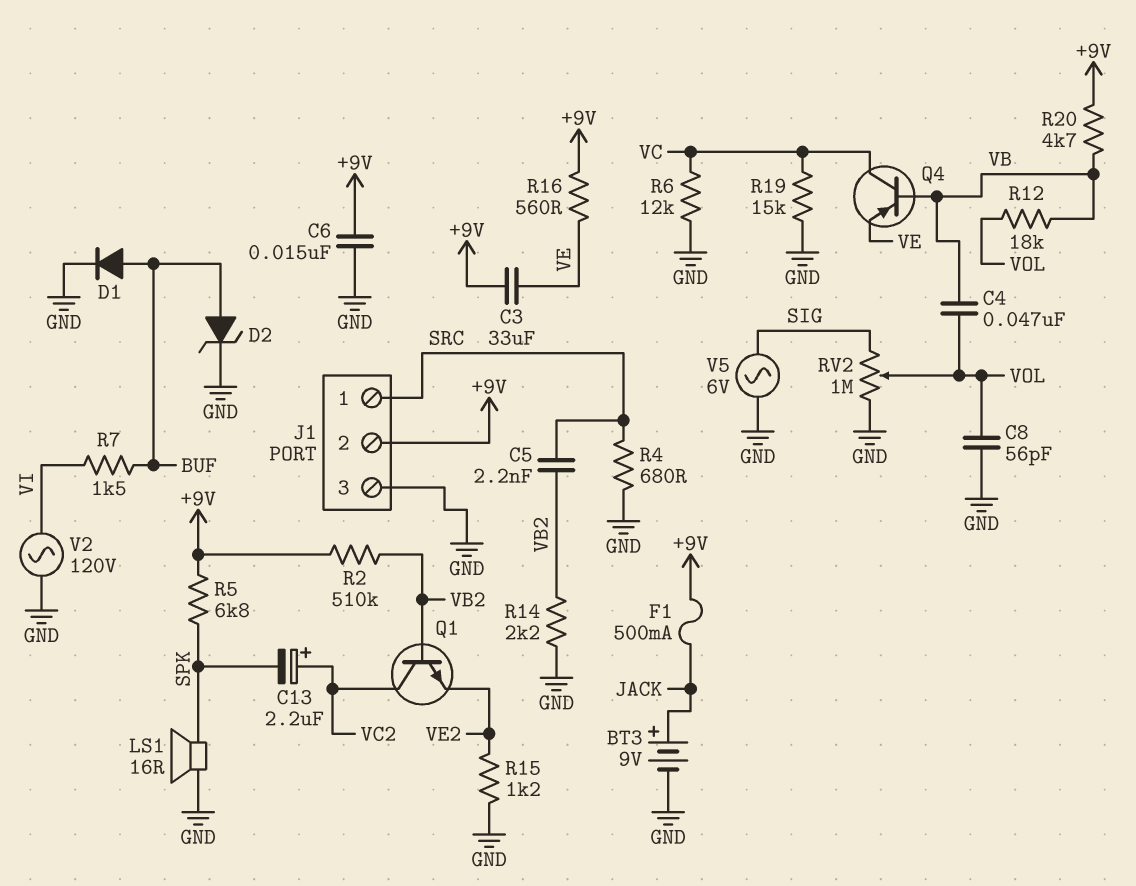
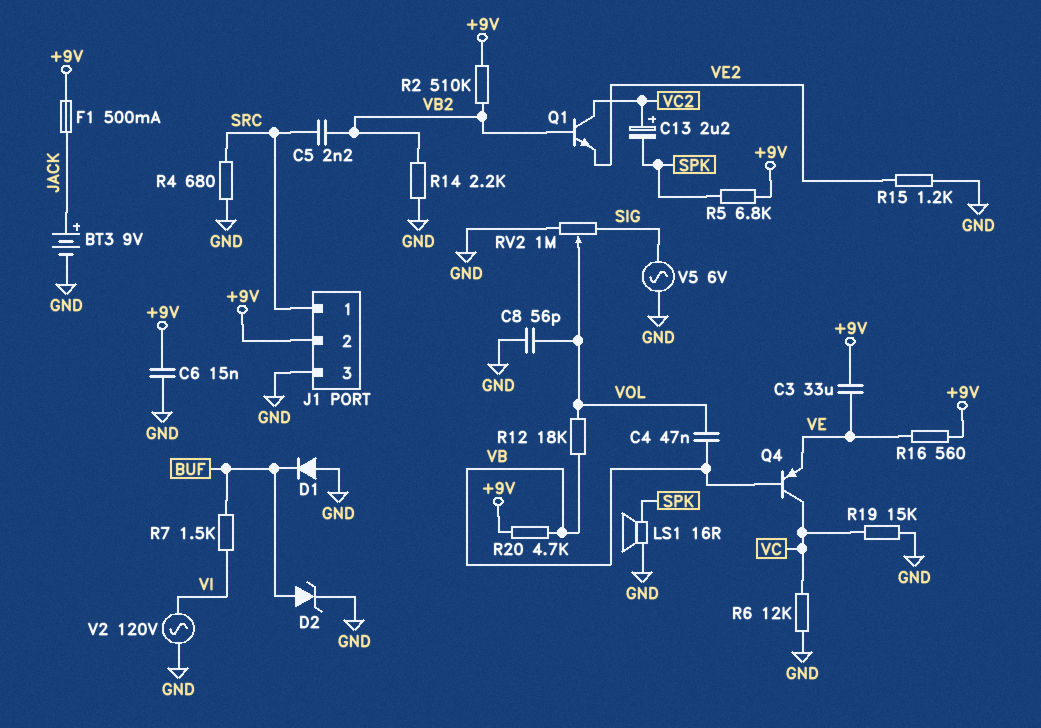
D1: diode (A BUF, K GND) -> diode (A GND, K BUF)

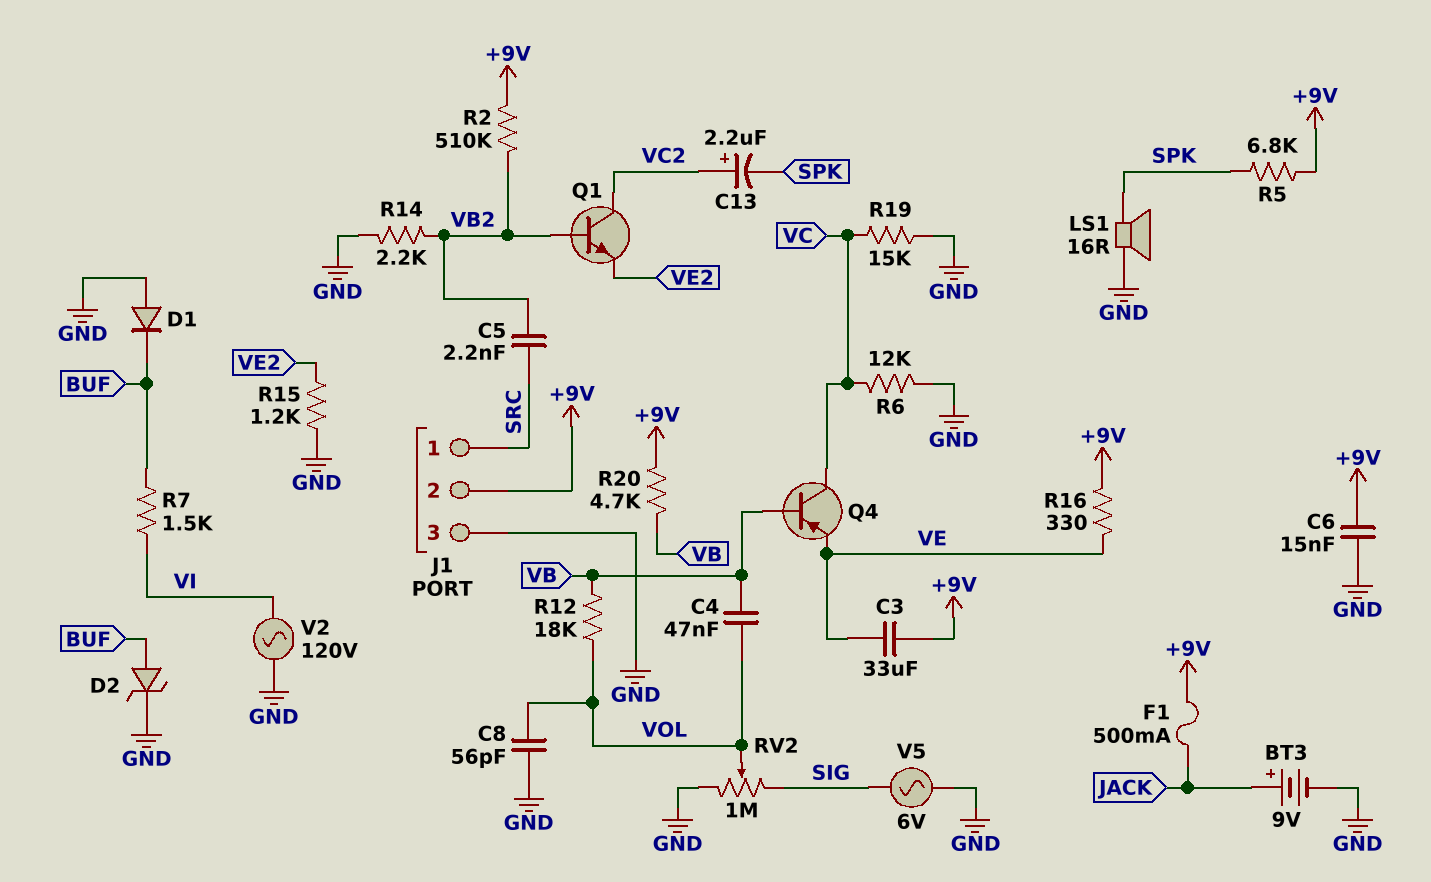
R4: 680 (GND, SRC) -> none
R16: 560 (+9V, VE) -> 330 (+9V, VE)

